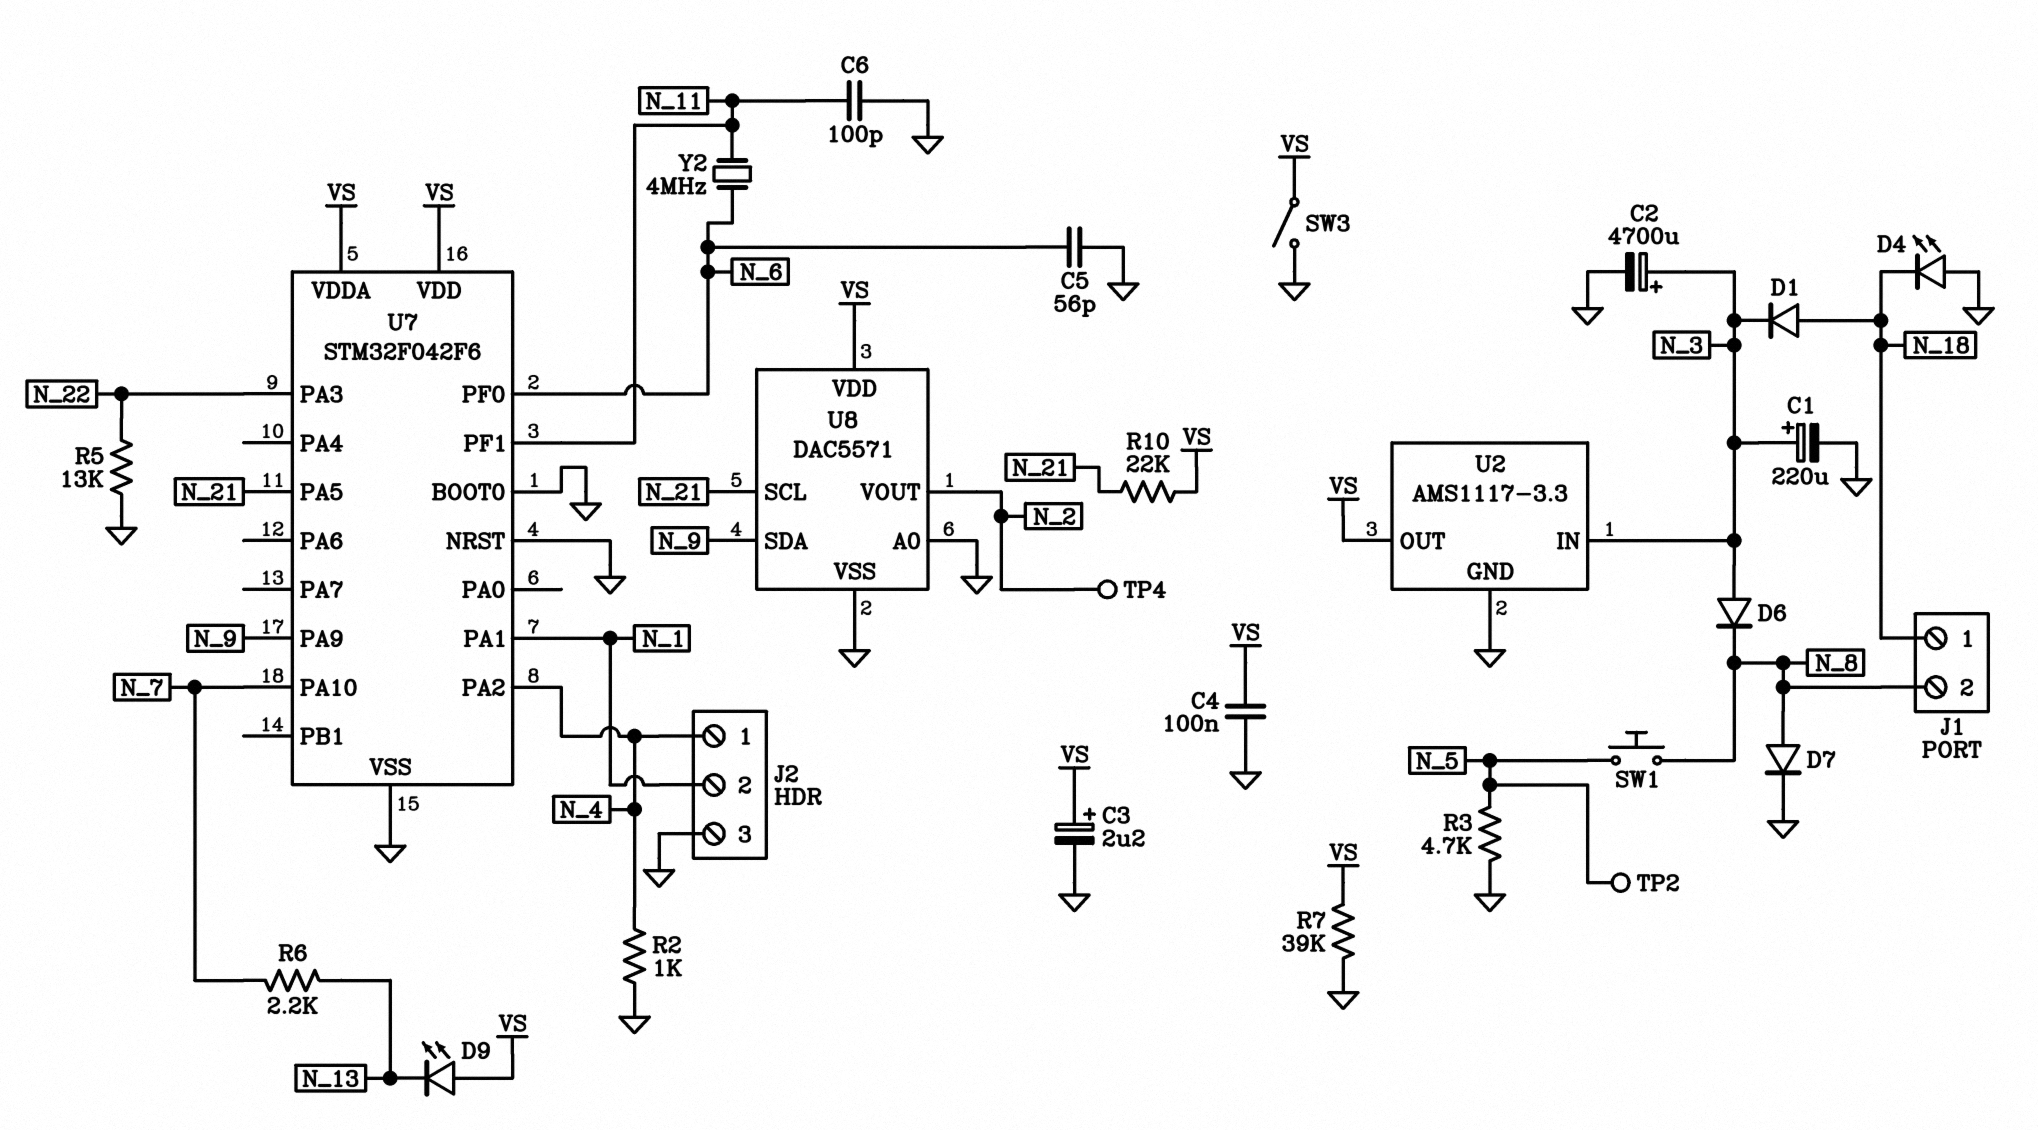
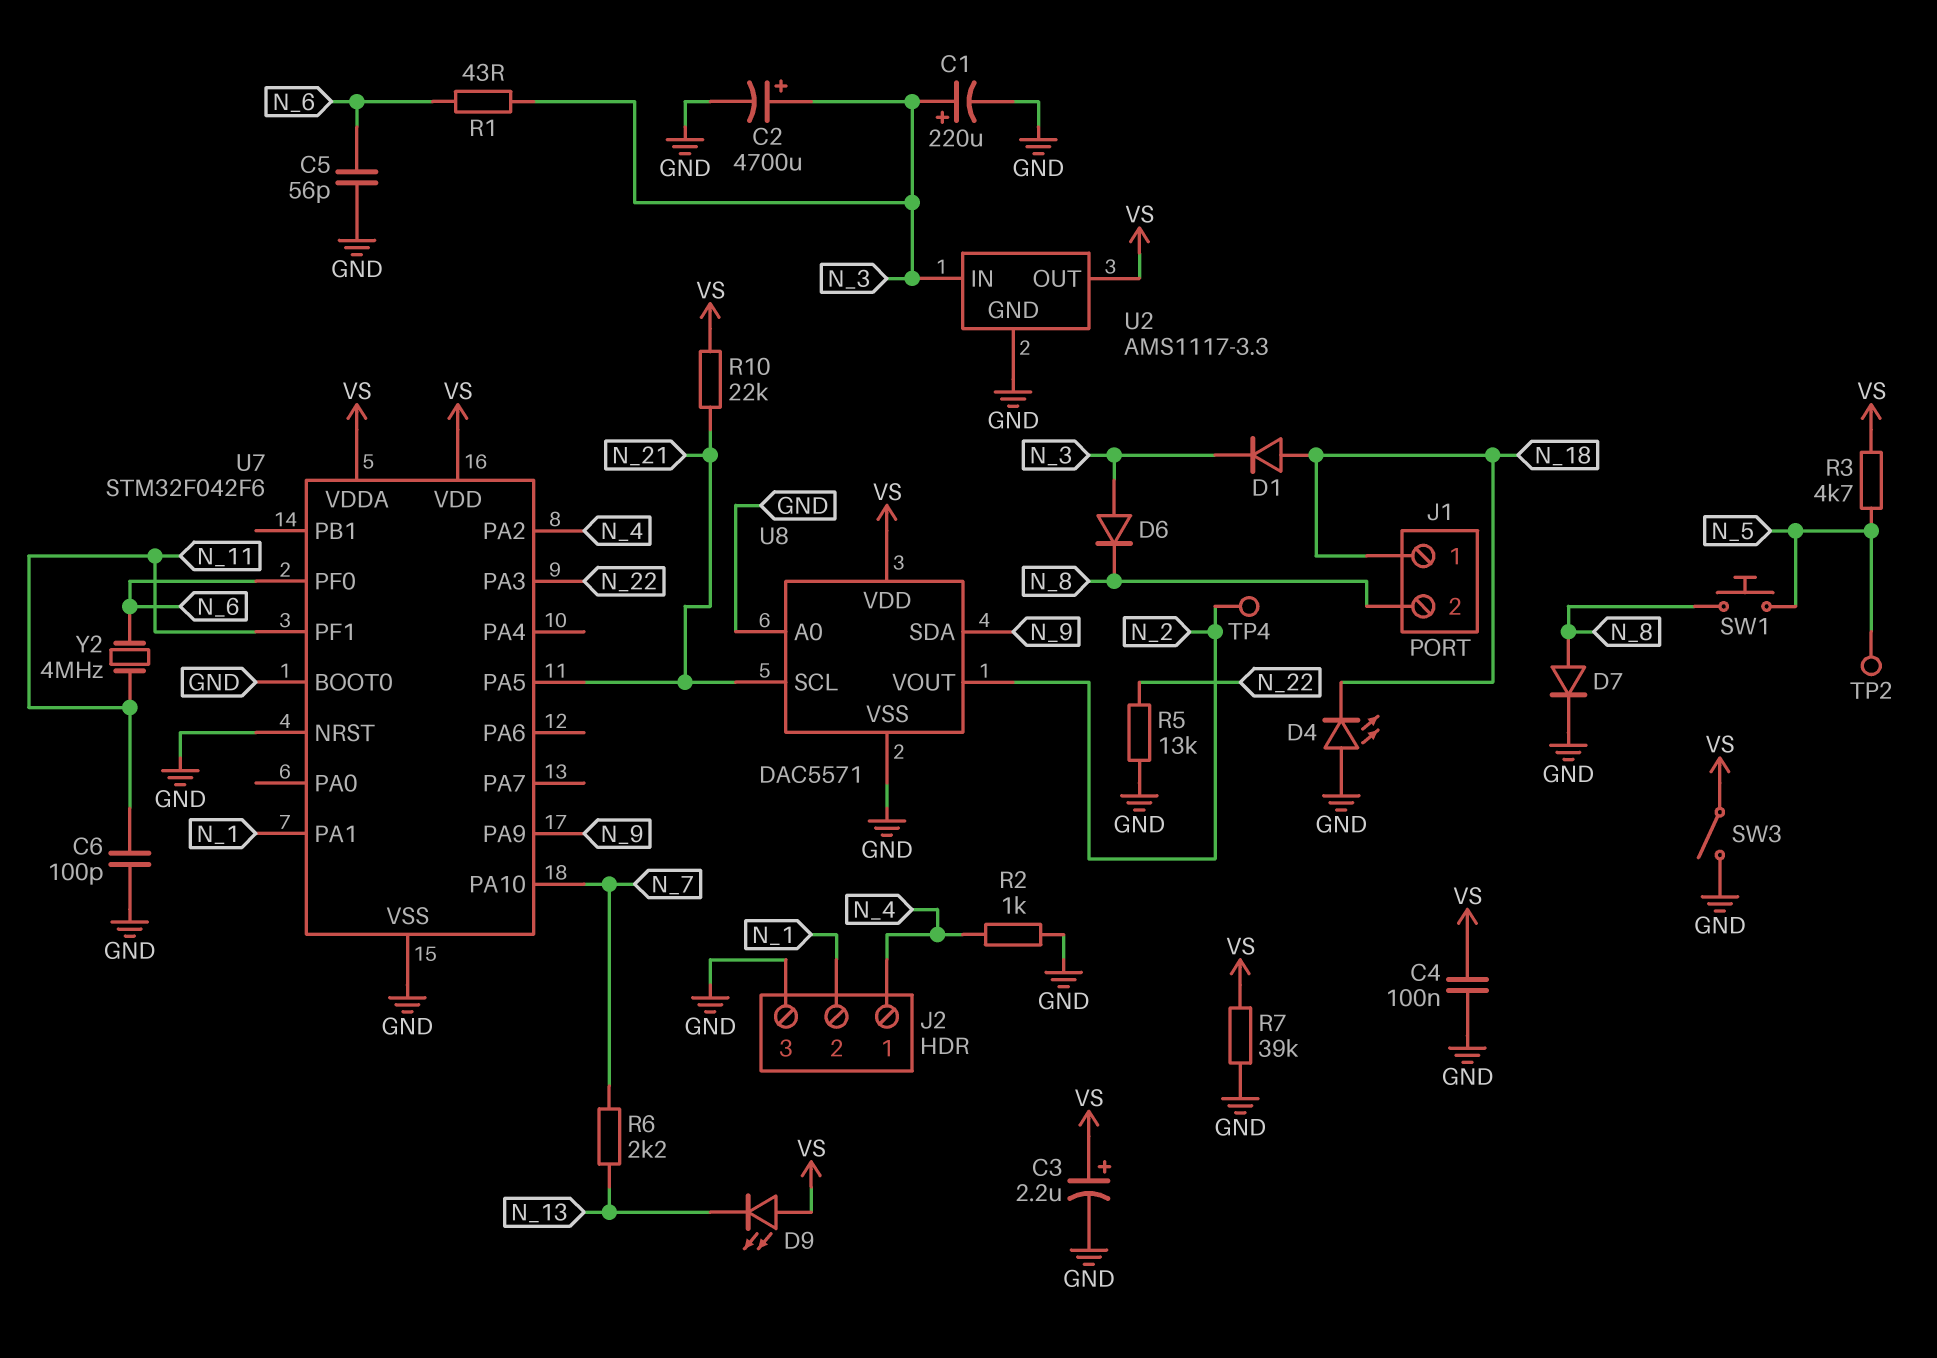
R1: none -> 43 (N_3, N_6)
R3: 4.7k (GND, N_5) -> 4.7k (N_5, VS)

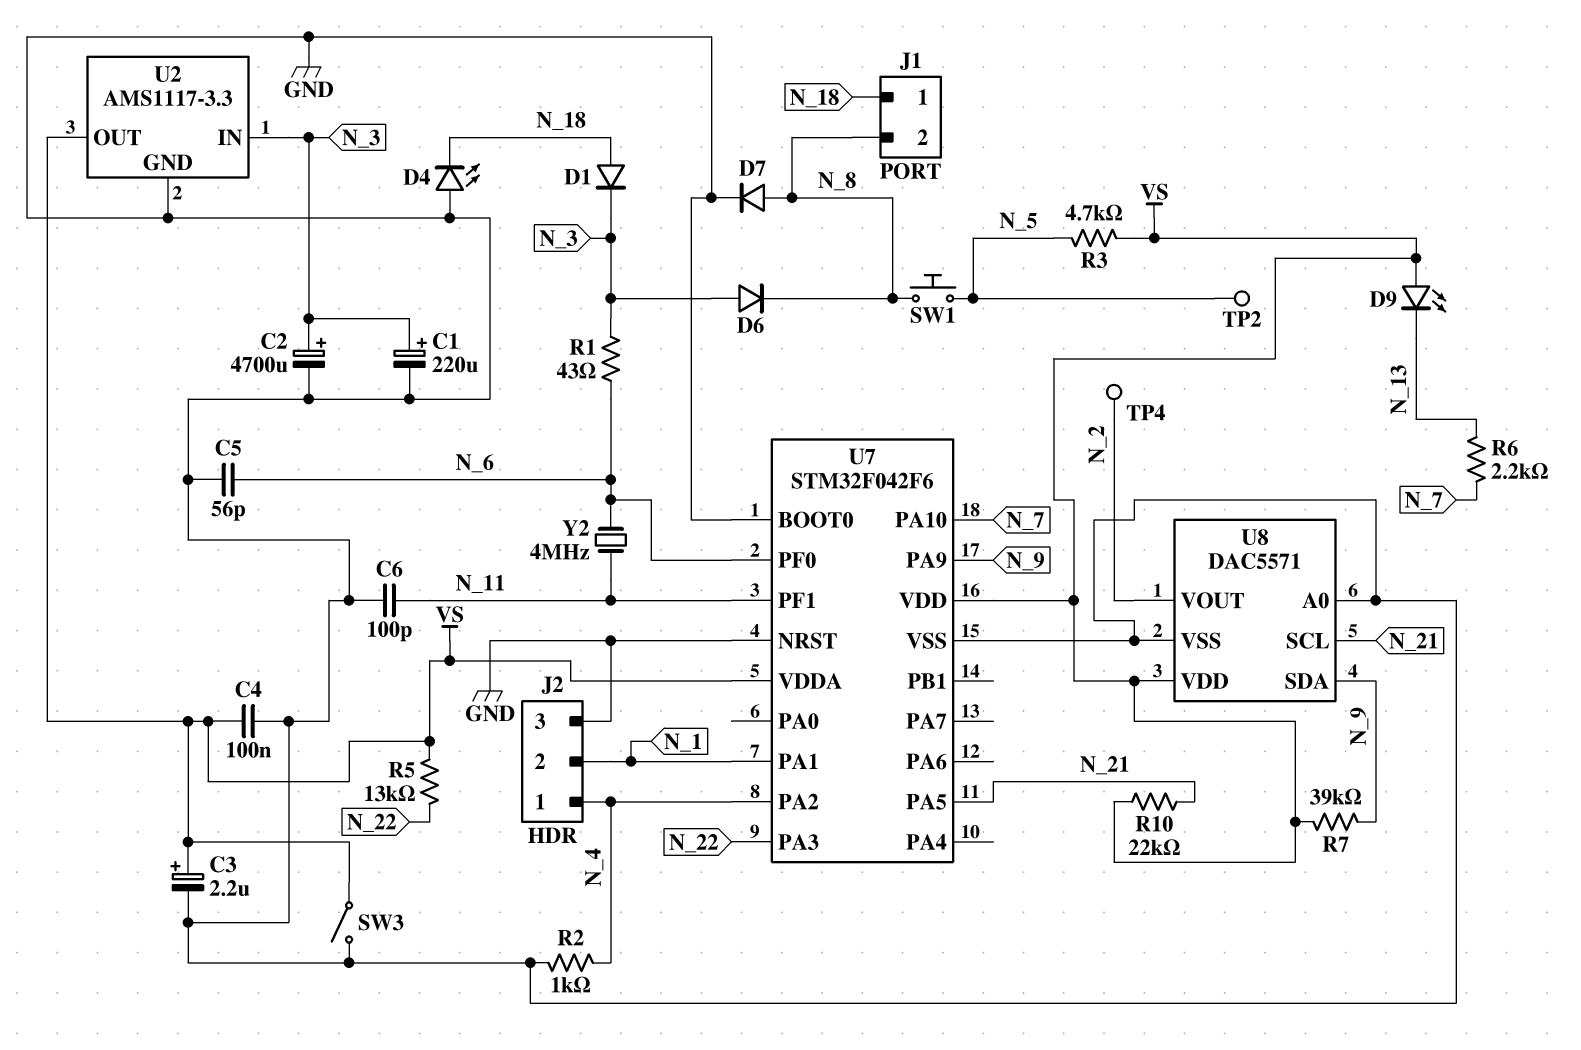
R5: 13k (GND, N_22) -> 13k (N_22, VS)
R7: 39k (GND, VS) -> 39k (N_9, VS)

